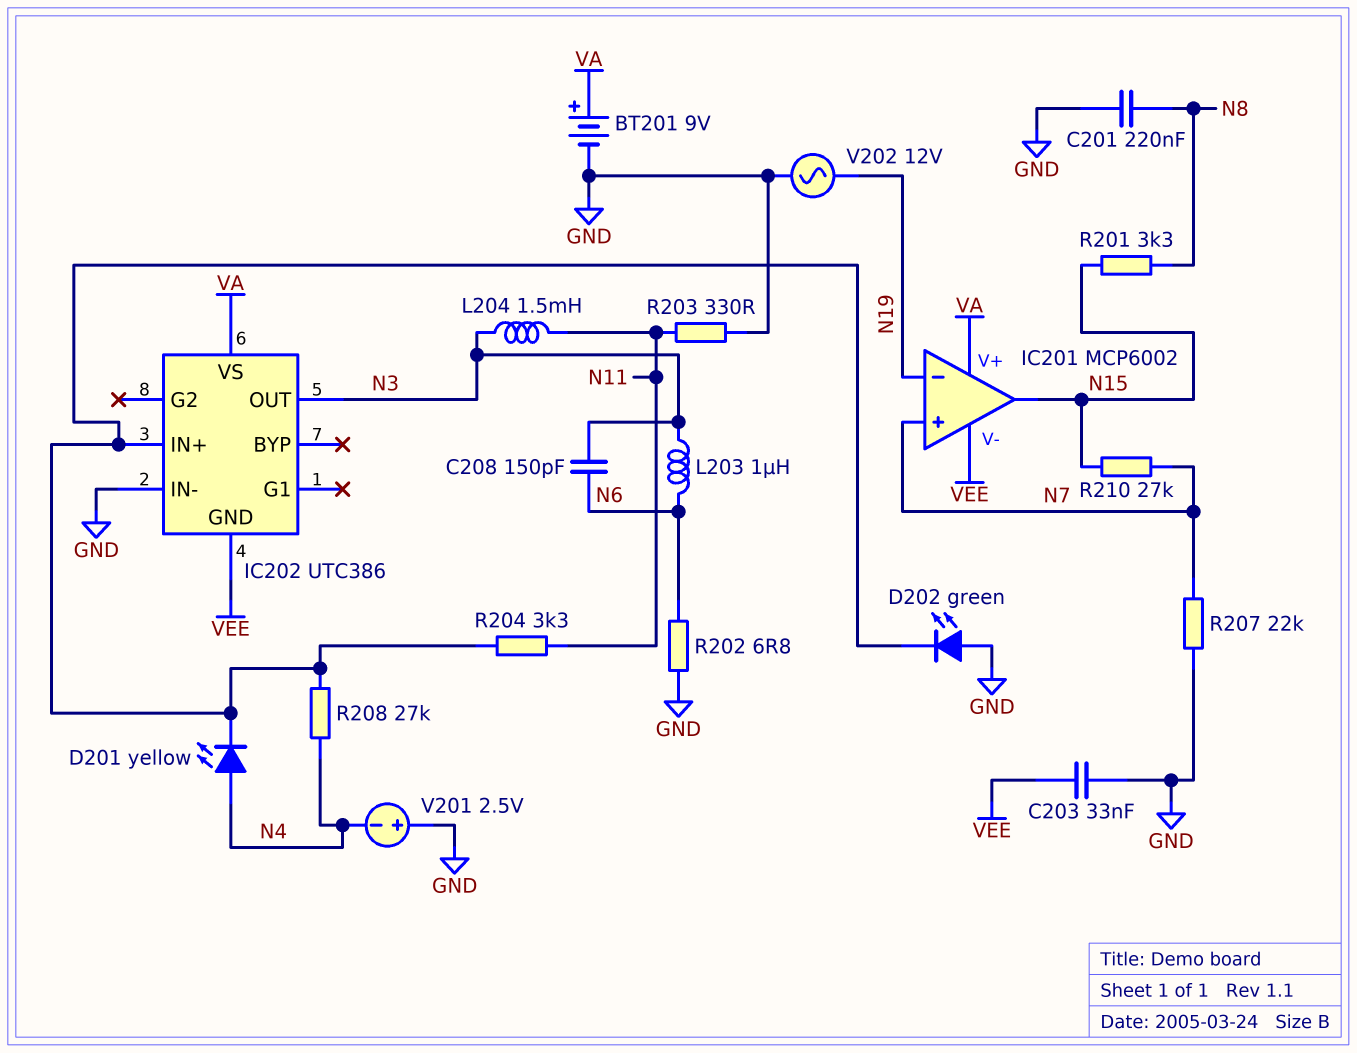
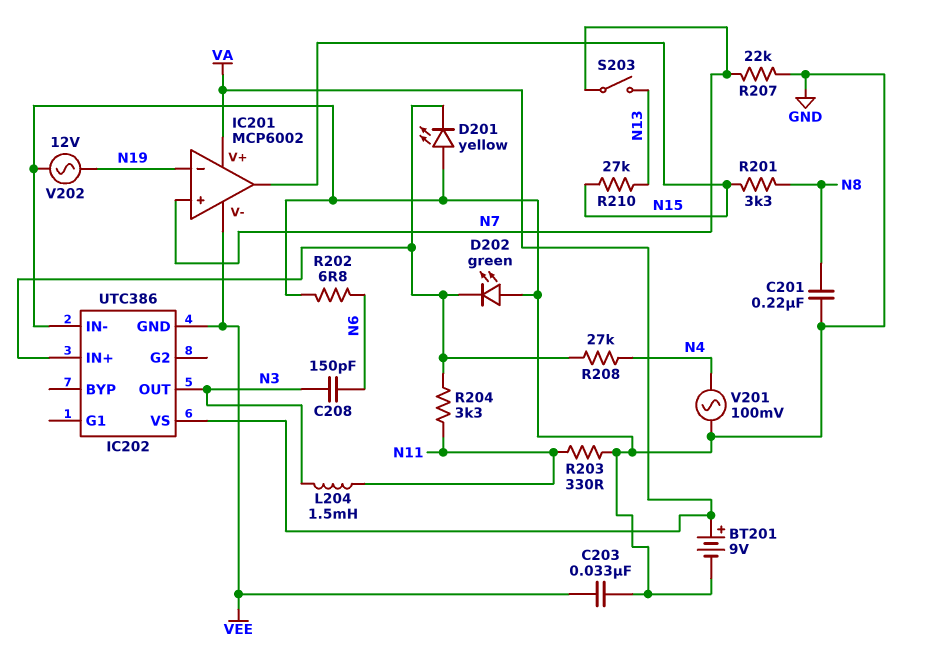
D201: LED yellow (A N4, K IC202/IN+) -> LED yellow (A GND, K IC202/IN+)
L203: 1uH (N3, N6) -> none
R210: 27k (N7, N15) -> 27k (N13, N15)
S203: none -> switch (N7, N13)
V201: 2.5V (plus GND, minus N4) -> AC 100mV (GND, N4)

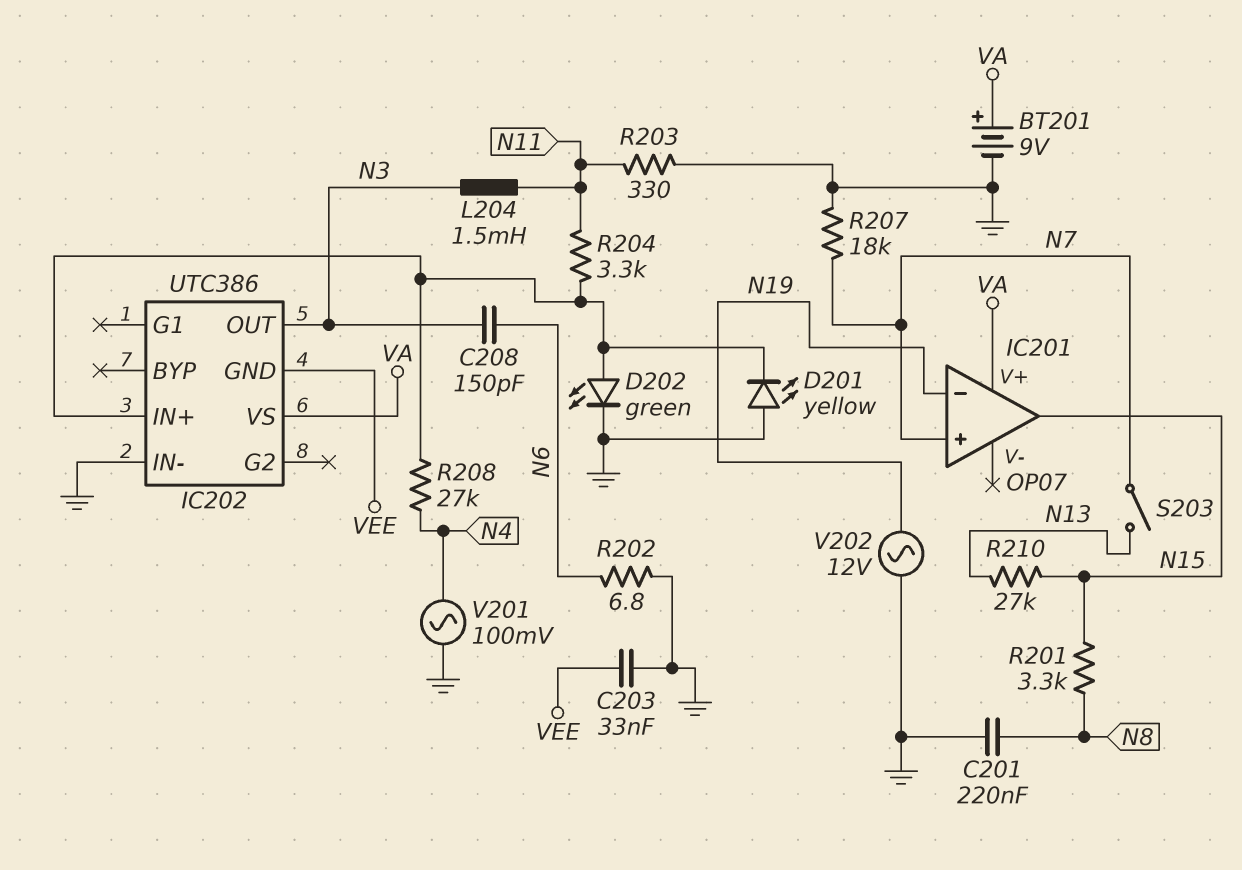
D202: LED green (A GND, K IC202/IN+) -> LED green (A IC202/IN+, K GND)
IC201: MCP6002 -> OP07
IC201 pin V-: VEE -> none
R207: 22k (GND, N7) -> 18k (GND, N7)

